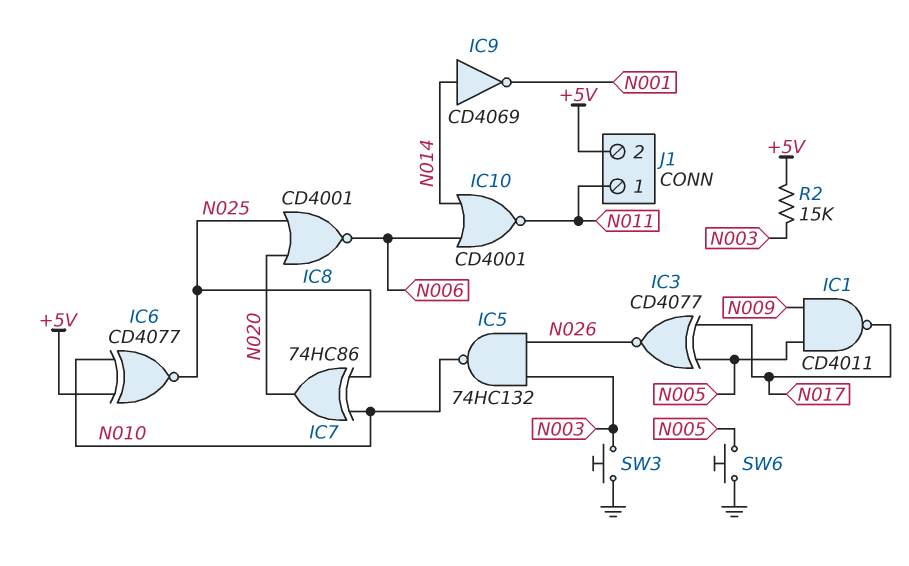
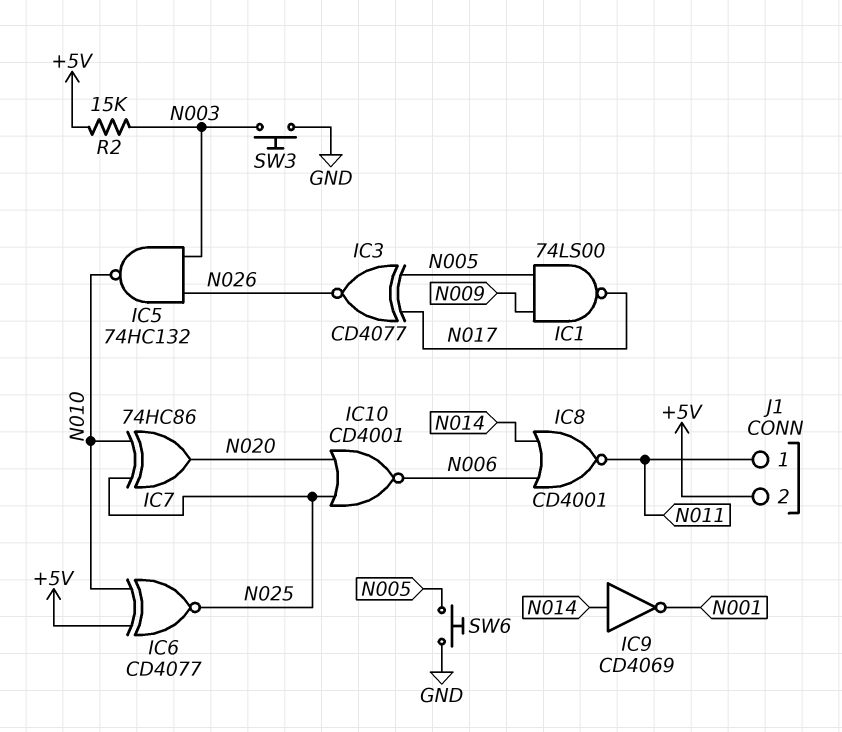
IC1: NAND CD4011 (in N005, in N009, out N017) -> NAND 74LS00 (in N005, in N009, out N017)
IC8: NOR CD4001 (in N020, in N025, out N006) -> NOR CD4001 (in N006, in N014, out N011)
IC10: NOR CD4001 (in N006, in N014, out N011) -> NOR CD4001 (in N020, in N025, out N006)

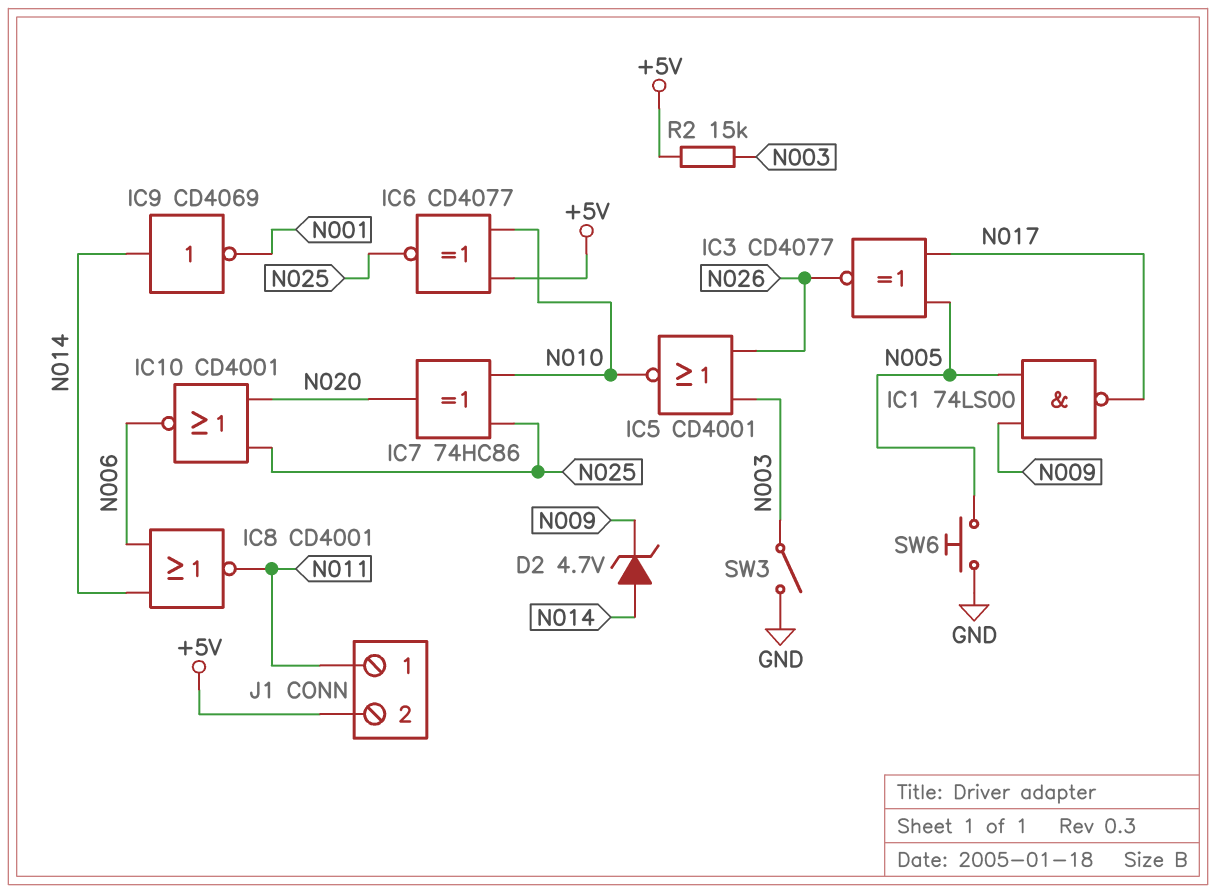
D2: none -> zener 4.7V (A N014, K N009)
IC5: NAND 74HC132 (in N003, in N026, out N010) -> NOR CD4001 (in N003, in N026, out N010)
SW3: button (GND, N003) -> switch (GND, N003)

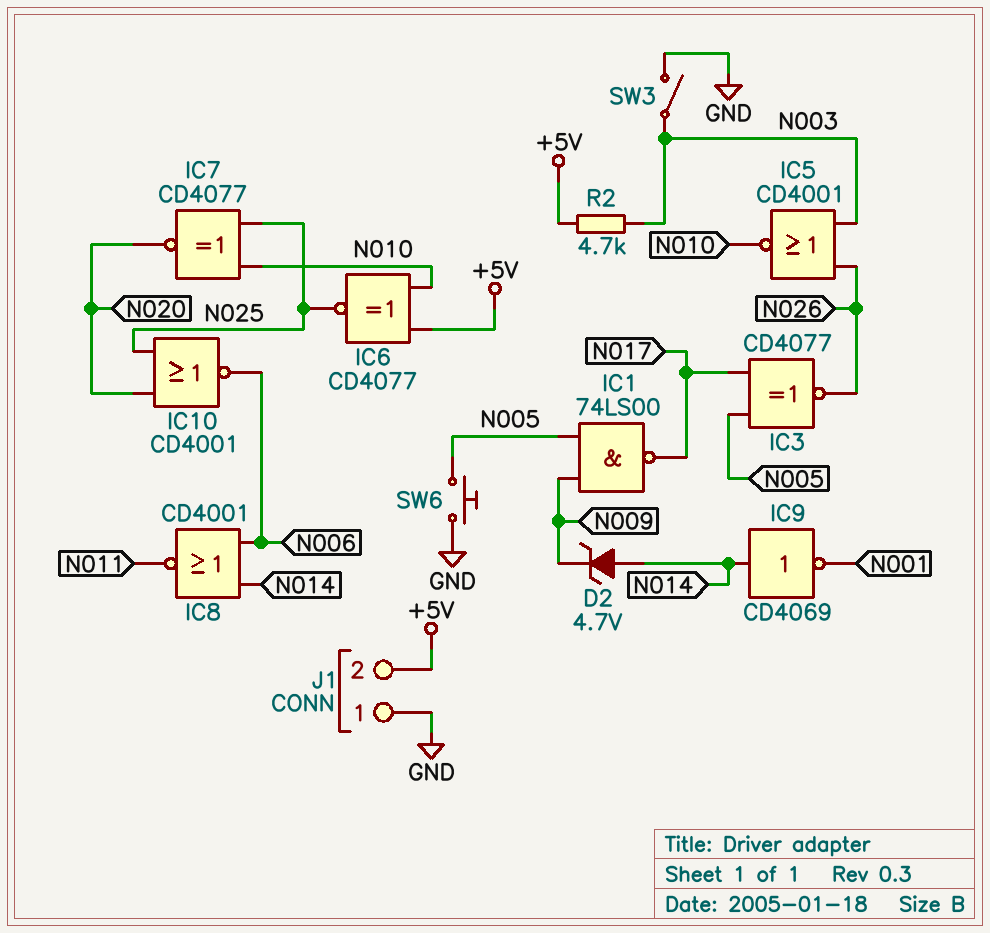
IC7: XOR 74HC86 (in N010, in N025, out N020) -> XNOR CD4077 (in N010, in N025, out N020)
J1 pin 1: N011 -> GND
R2: 15k (+5V, N003) -> 4.7k (+5V, N003)

